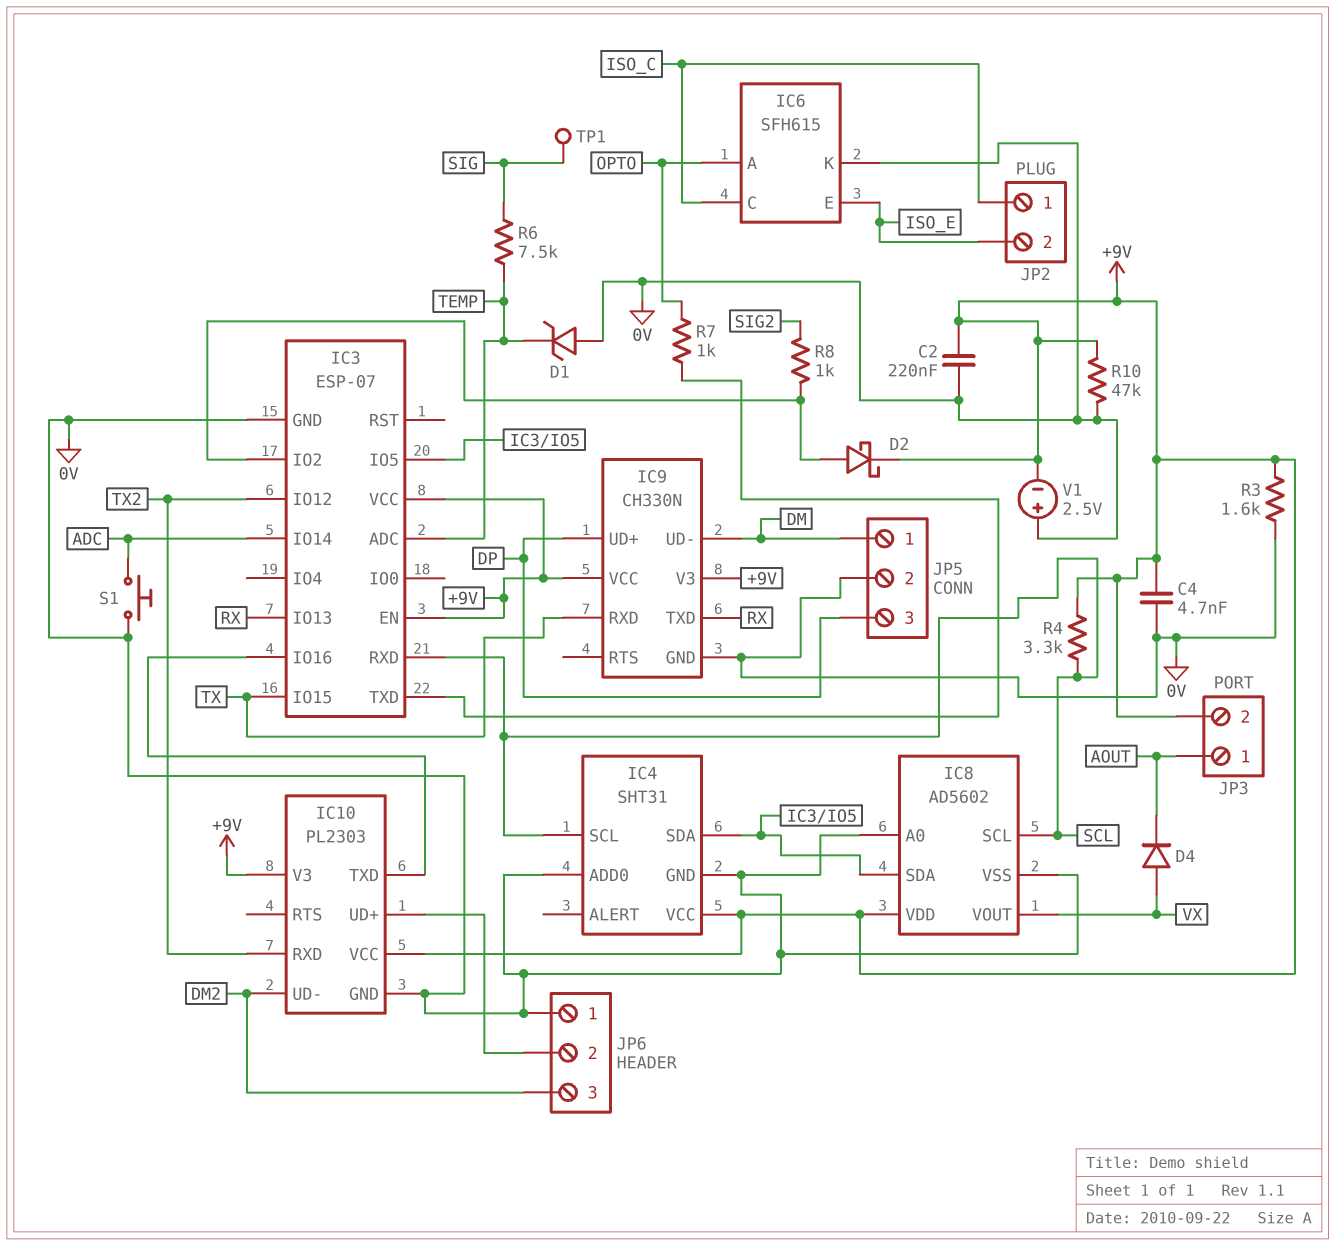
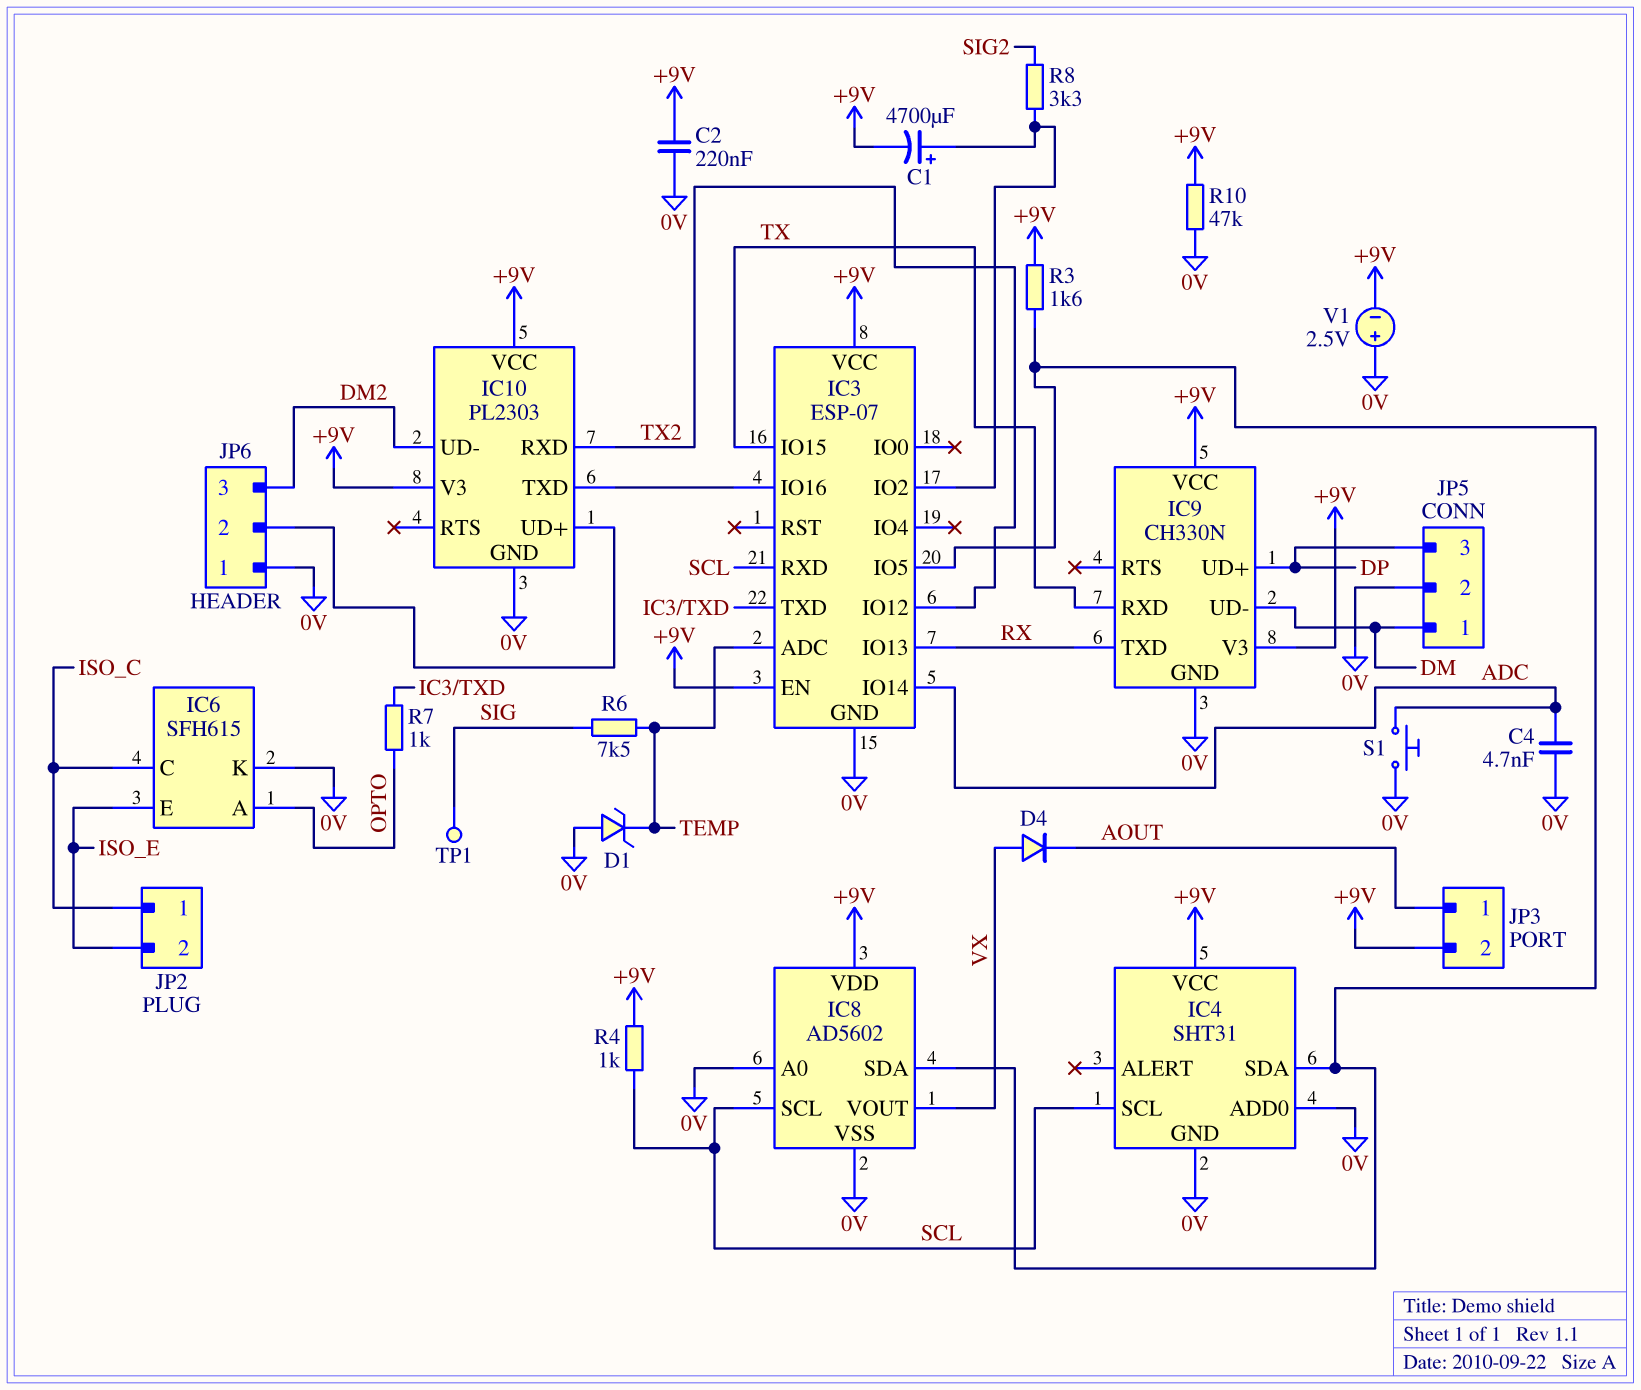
C1: none -> 4700uF (plus IC3/IO2, minus +9V)
C4: 4.7nF (+9V, 0V) -> 4.7nF (0V, ADC)
D2: schottky (A IC3/IO2, K +9V) -> none
R3: 1.6k (+9V, 0V) -> 1.6k (+9V, IC3/IO5)
R4: 3.3k (+9V, SCL) -> 1k (+9V, SCL)
R8: 1k (IC3/IO2, SIG2) -> 3.3k (IC3/IO2, SIG2)

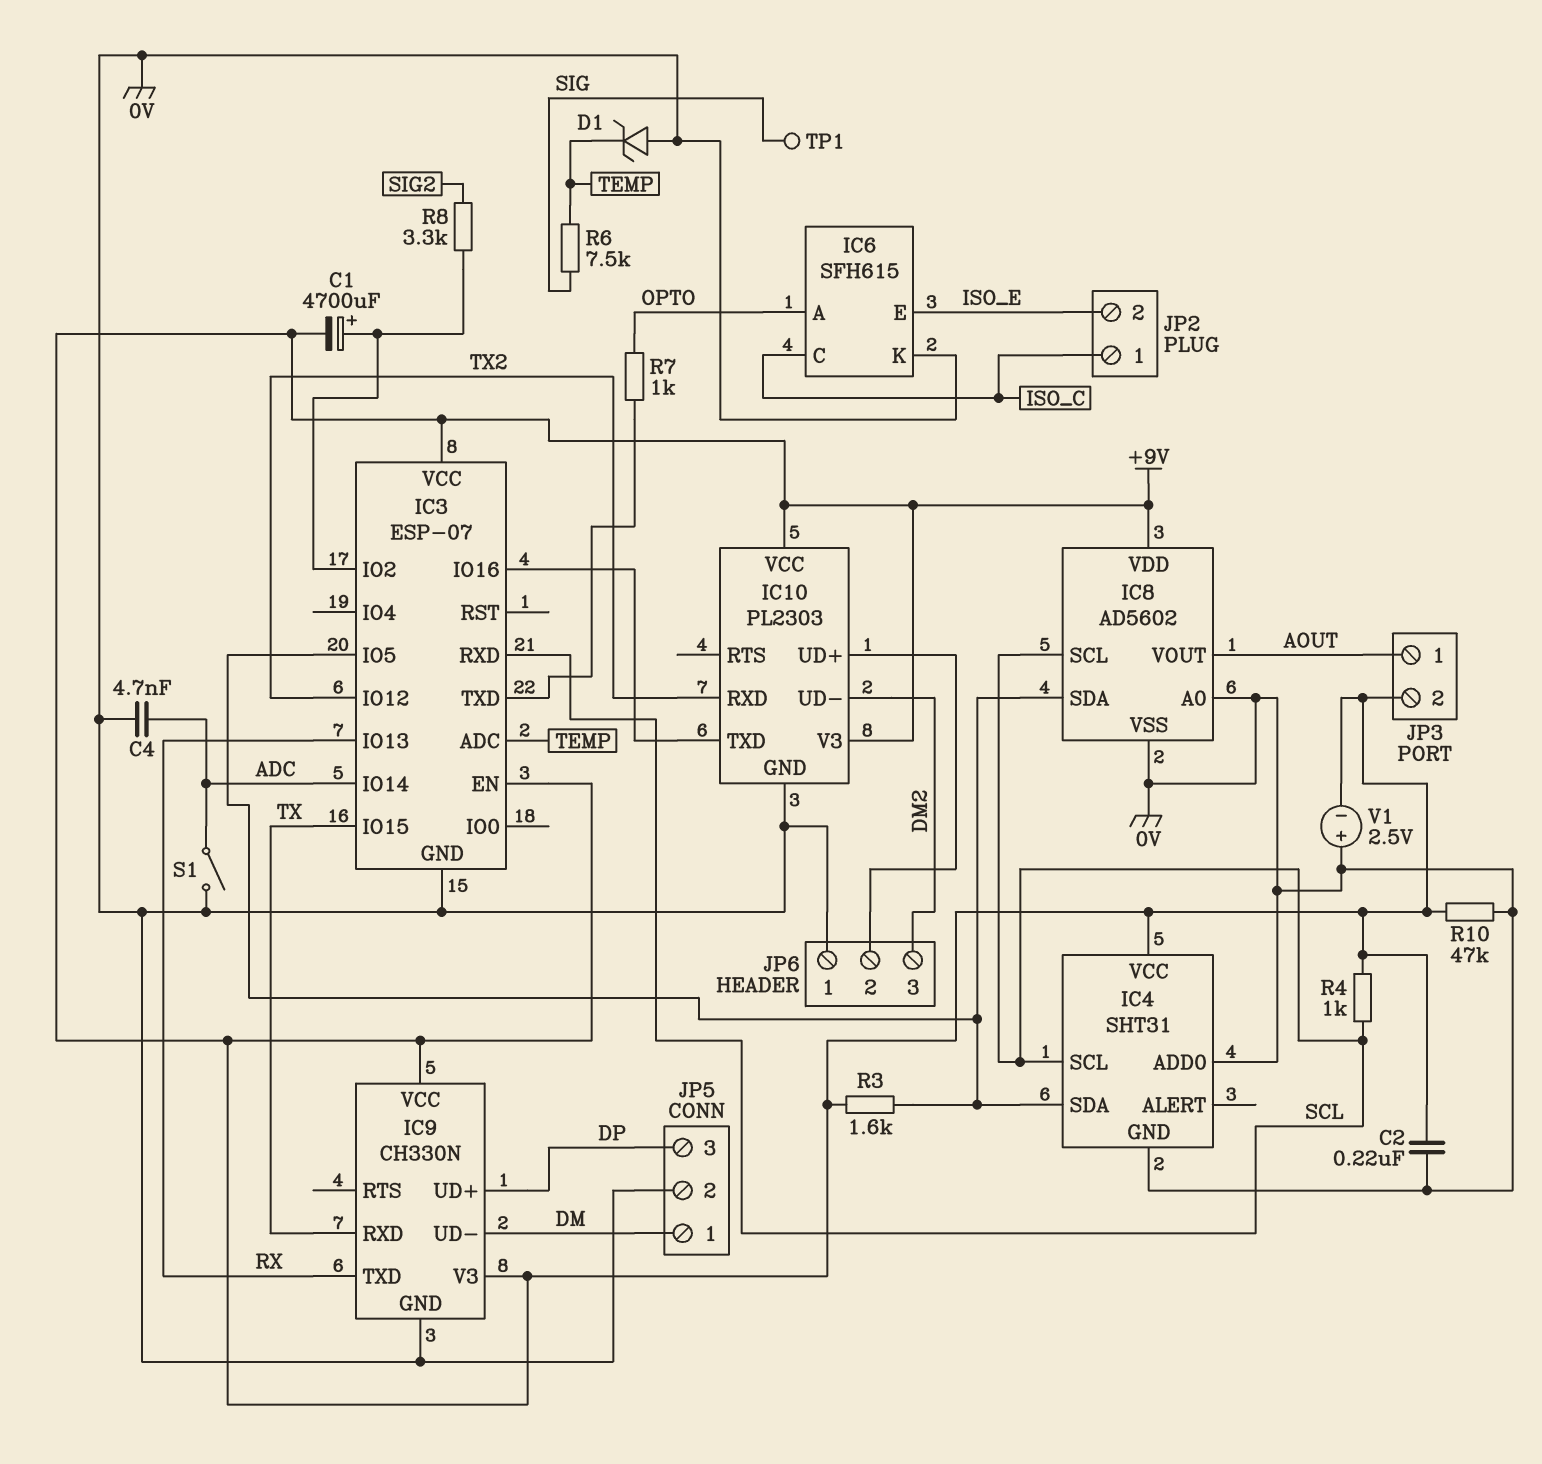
D4: diode (A VX, K AOUT) -> none
IC8 pin VOUT: VX -> AOUT
S1: button (0V, ADC) -> switch (0V, ADC)

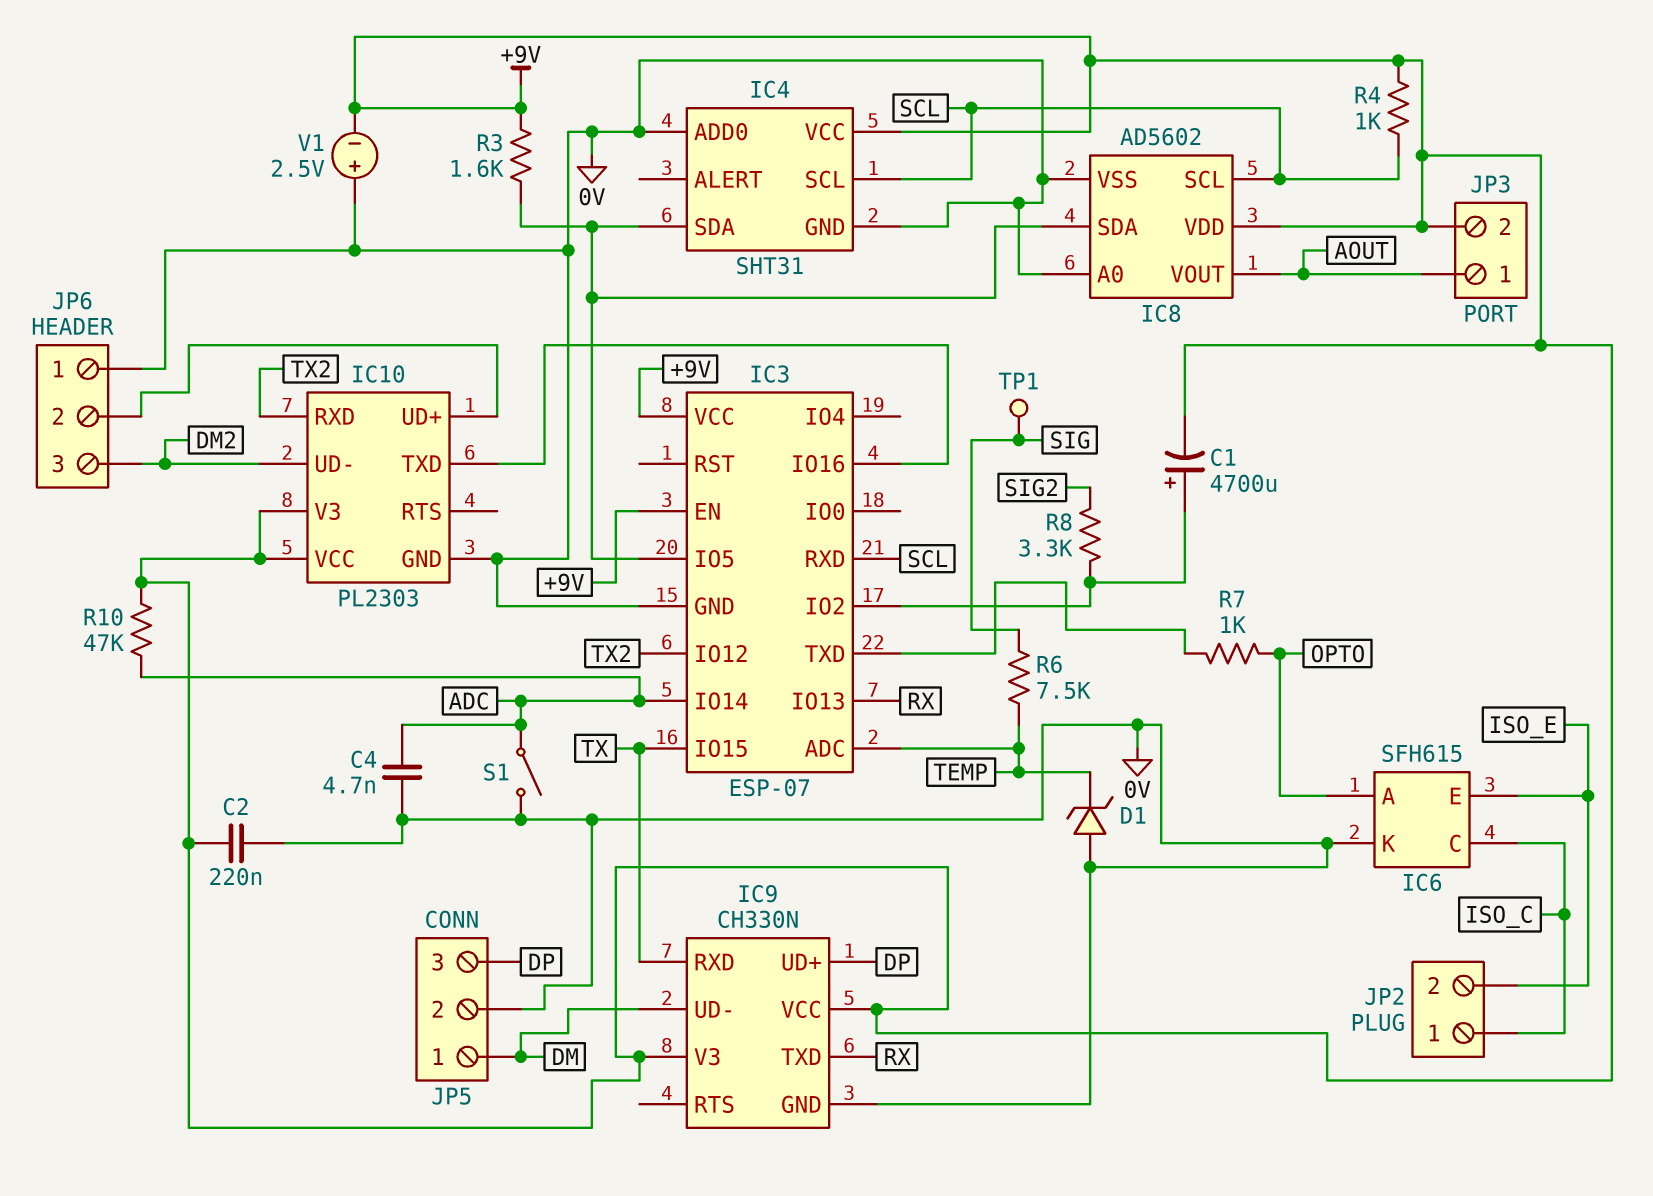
R10: 47k (+9V, 0V) -> 47k (+9V, ADC)

